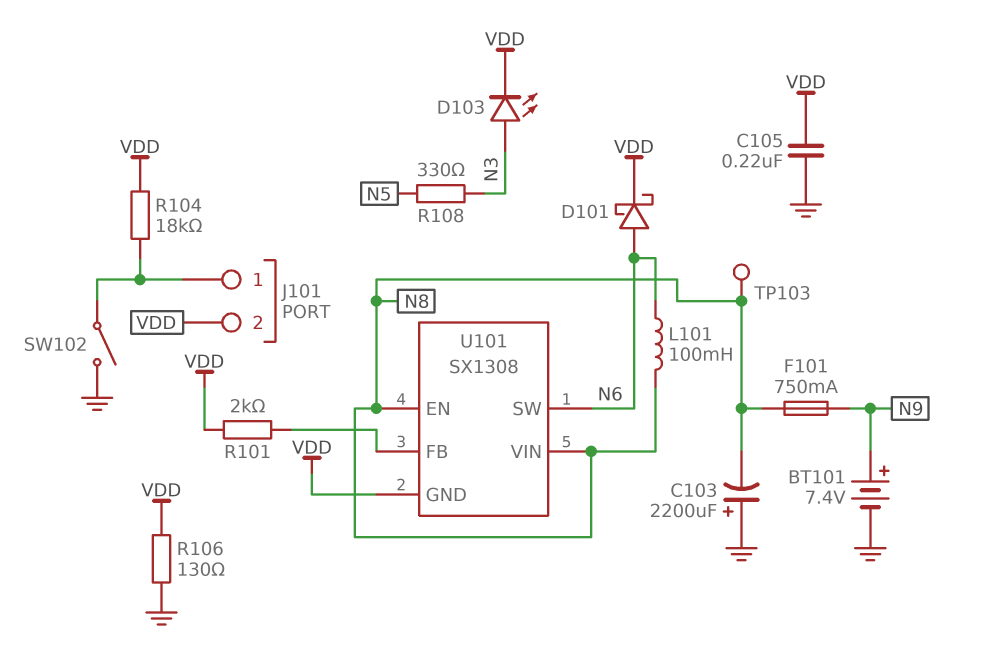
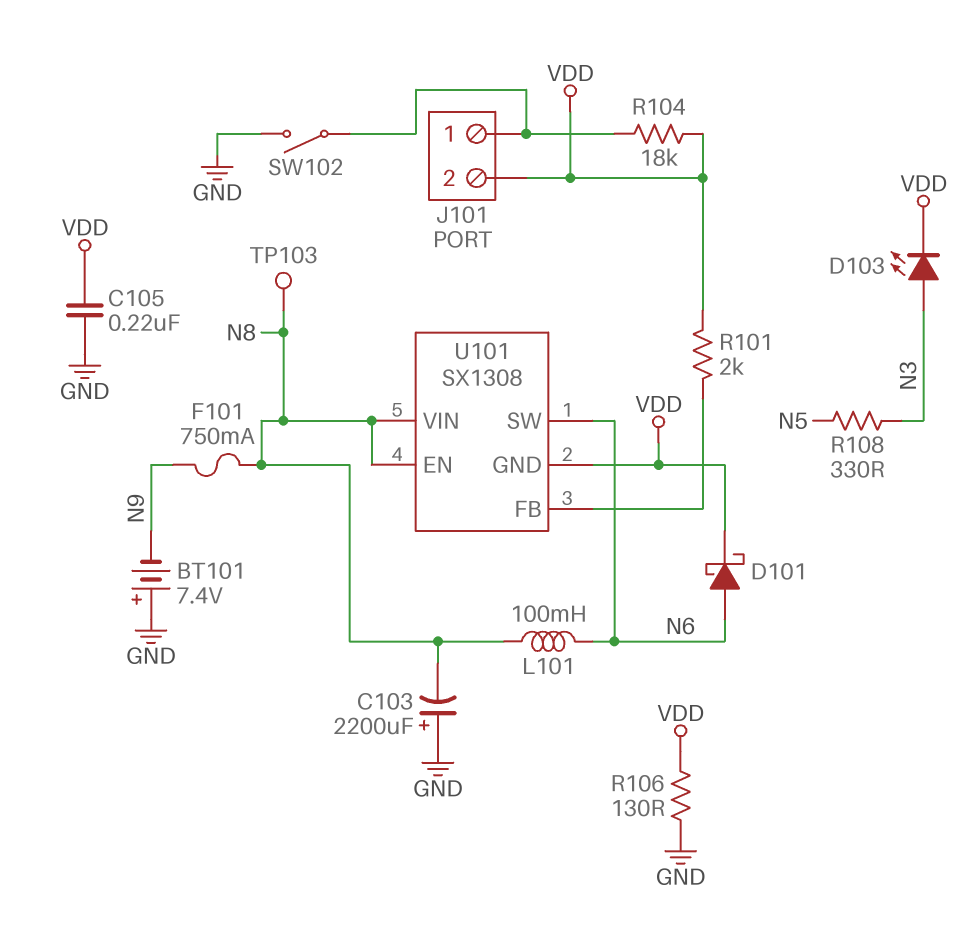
BT101: 7.4V (plus N9, minus GND) -> 7.4V (plus GND, minus N9)

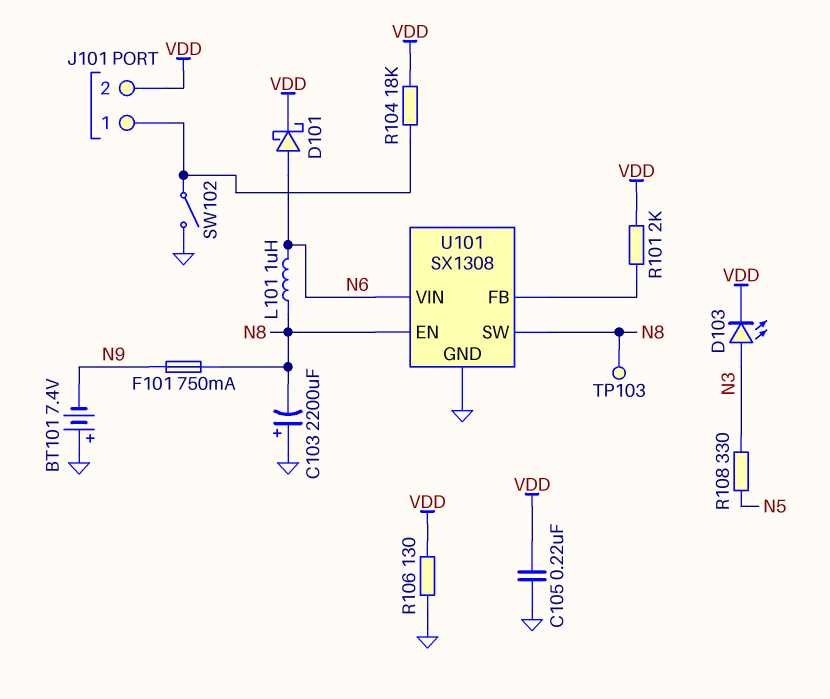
L101: 100mH (N6, N8) -> 1uH (N6, N8)
U101 pin GND: VDD -> GND
U101 pin SW: N6 -> N8
U101 pin VIN: N8 -> N6

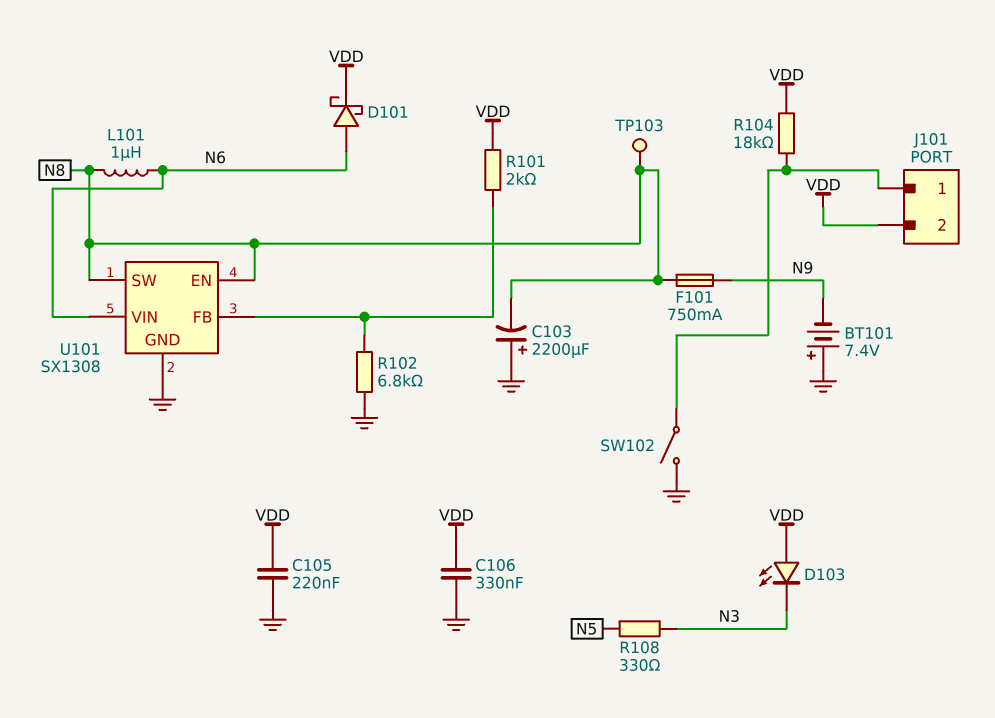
C106: none -> 330nF (GND, VDD)
D103: LED (A N3, K VDD) -> LED (A VDD, K N3)
R102: none -> 6.8k (GND, U101/FB)
R106: 130 (GND, VDD) -> none

